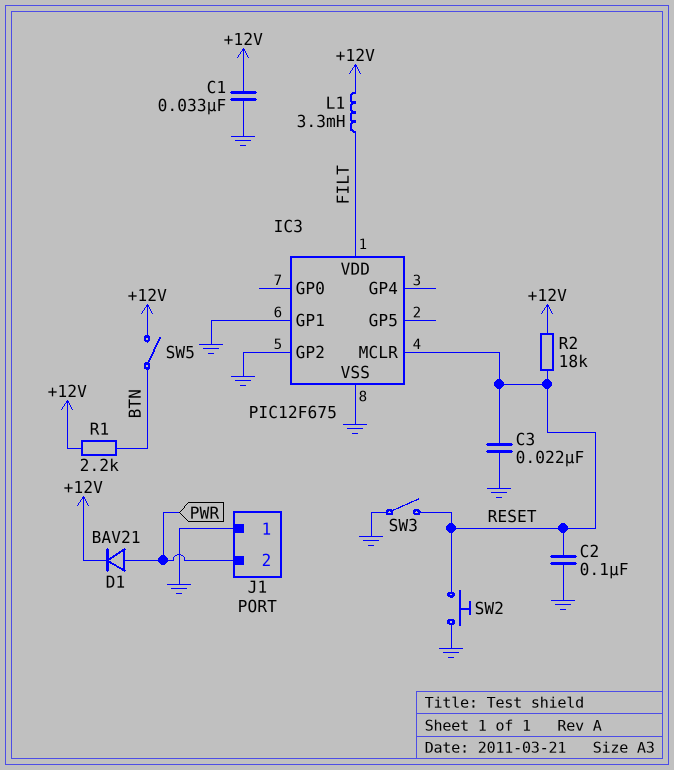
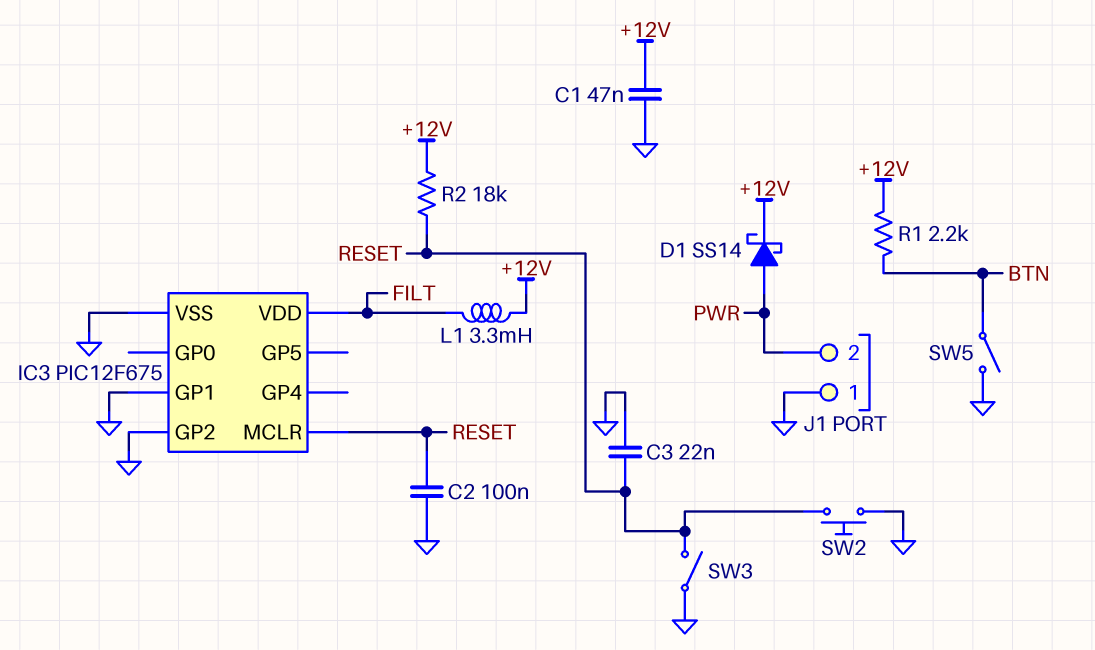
C1: 33nF (+12V, GND) -> 47nF (+12V, GND)
D1: diode BAV21 (A PWR, K +12V) -> schottky SS14 (A PWR, K +12V)
SW5: switch (+12V, BTN) -> switch (BTN, GND)

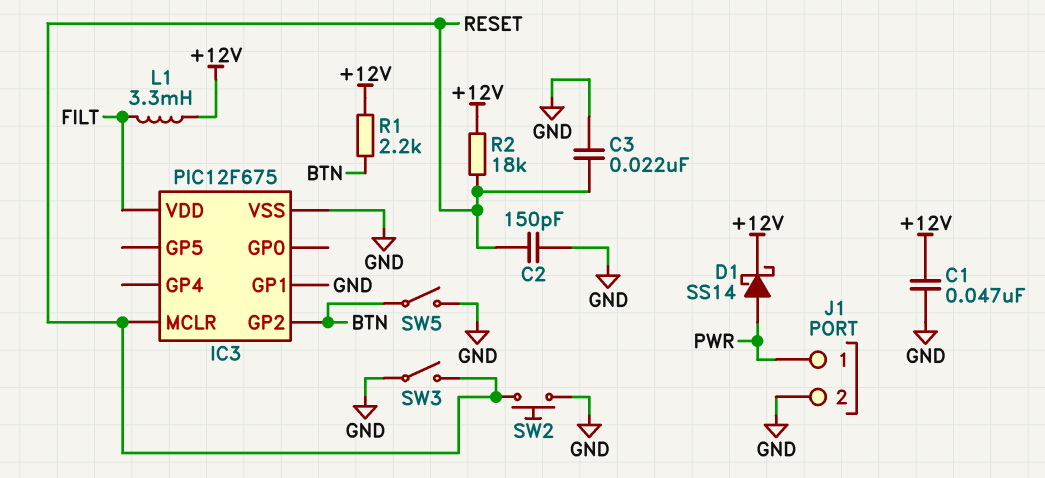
C2: 100nF (GND, RESET) -> 150pF (GND, RESET)
IC3 pin GP2: GND -> BTN
J1 pin 1: GND -> PWR
J1 pin 2: PWR -> GND

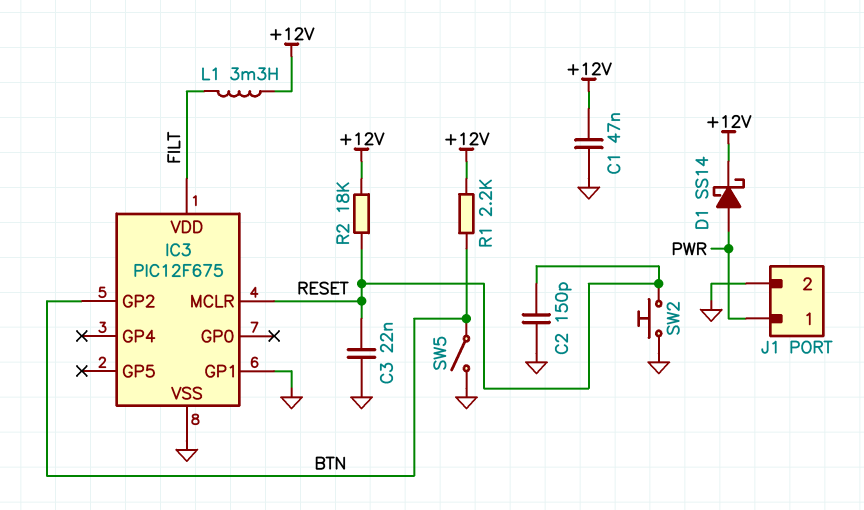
SW3: switch (GND, RESET) -> none

